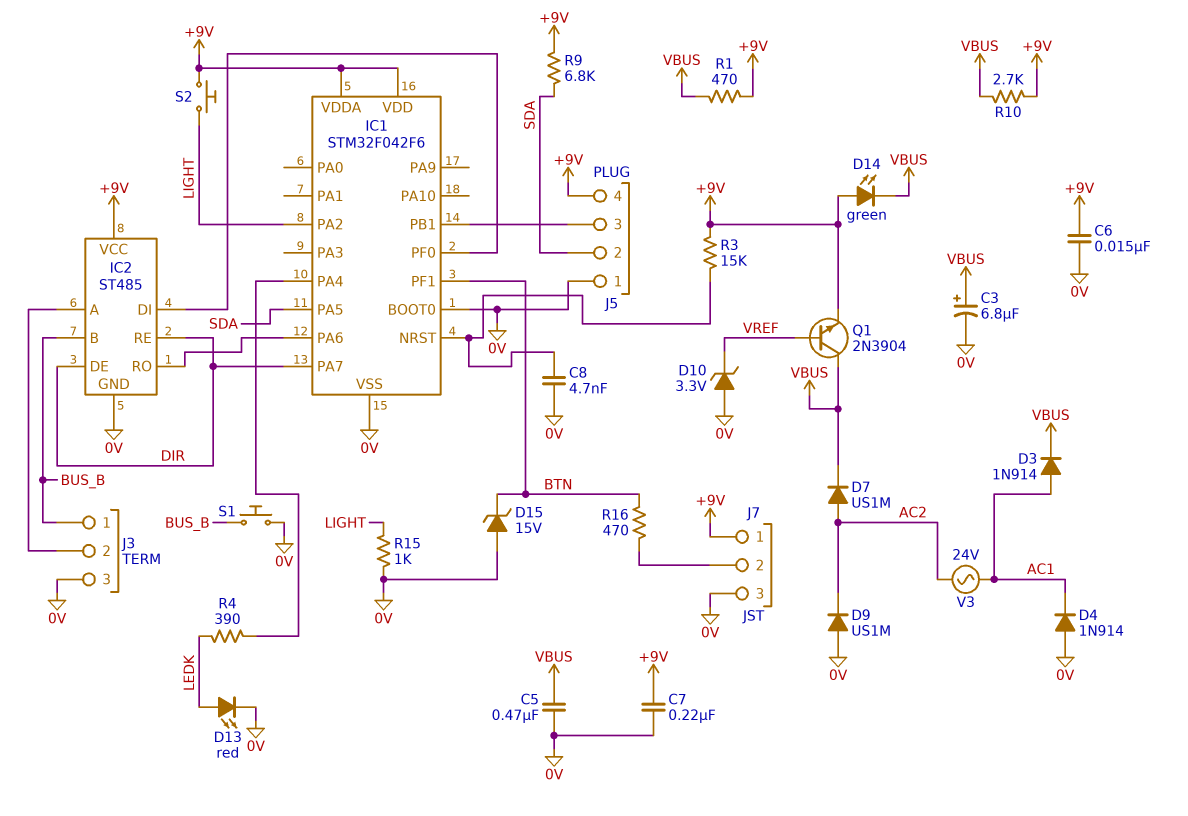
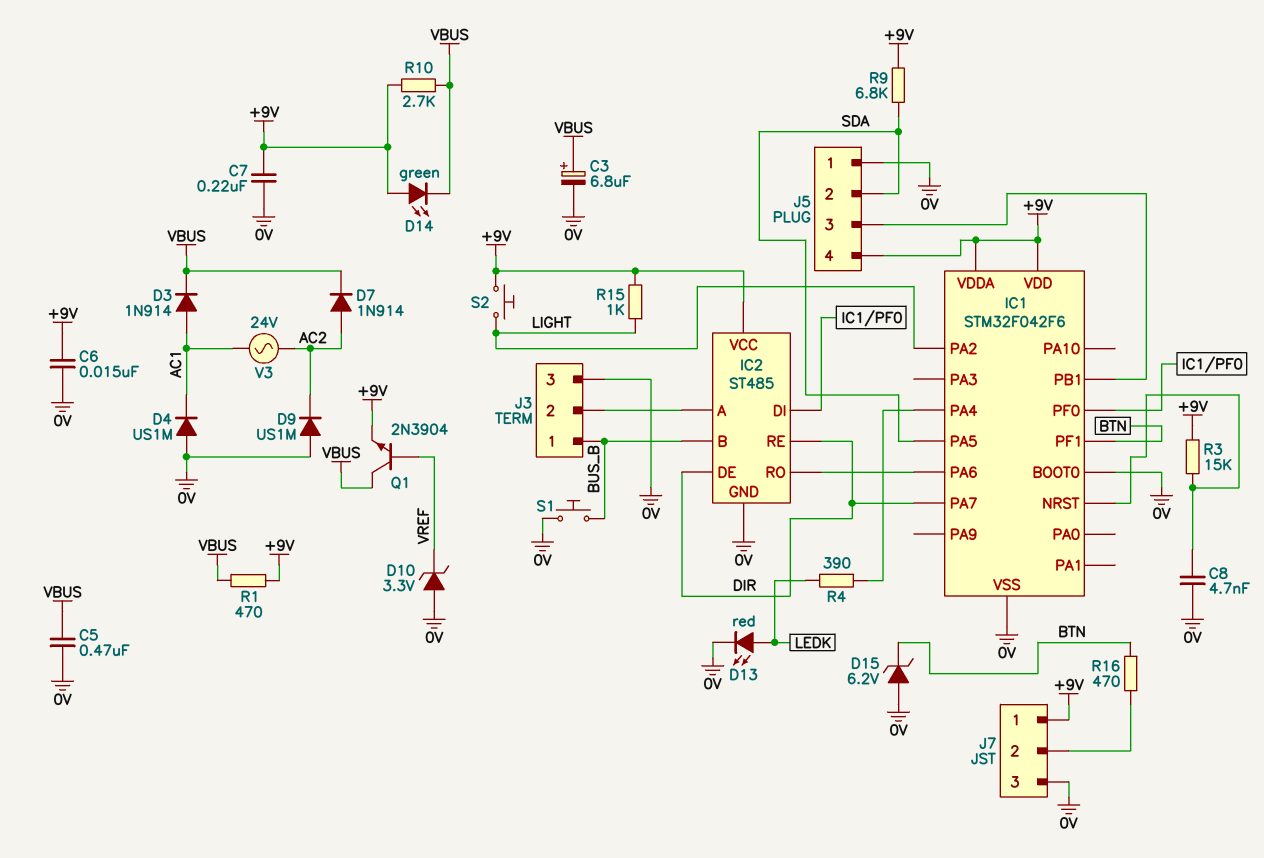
D4: diode 1N914 (A 0V, K AC1) -> diode US1M (A 0V, K AC1)
D7: diode US1M (A AC2, K VBUS) -> diode 1N914 (A AC2, K VBUS)
D15: zener 15V (A 0V, K BTN) -> zener 6.2V (A 0V, K BTN)
R15: 1k (0V, LIGHT) -> 1k (+9V, LIGHT)

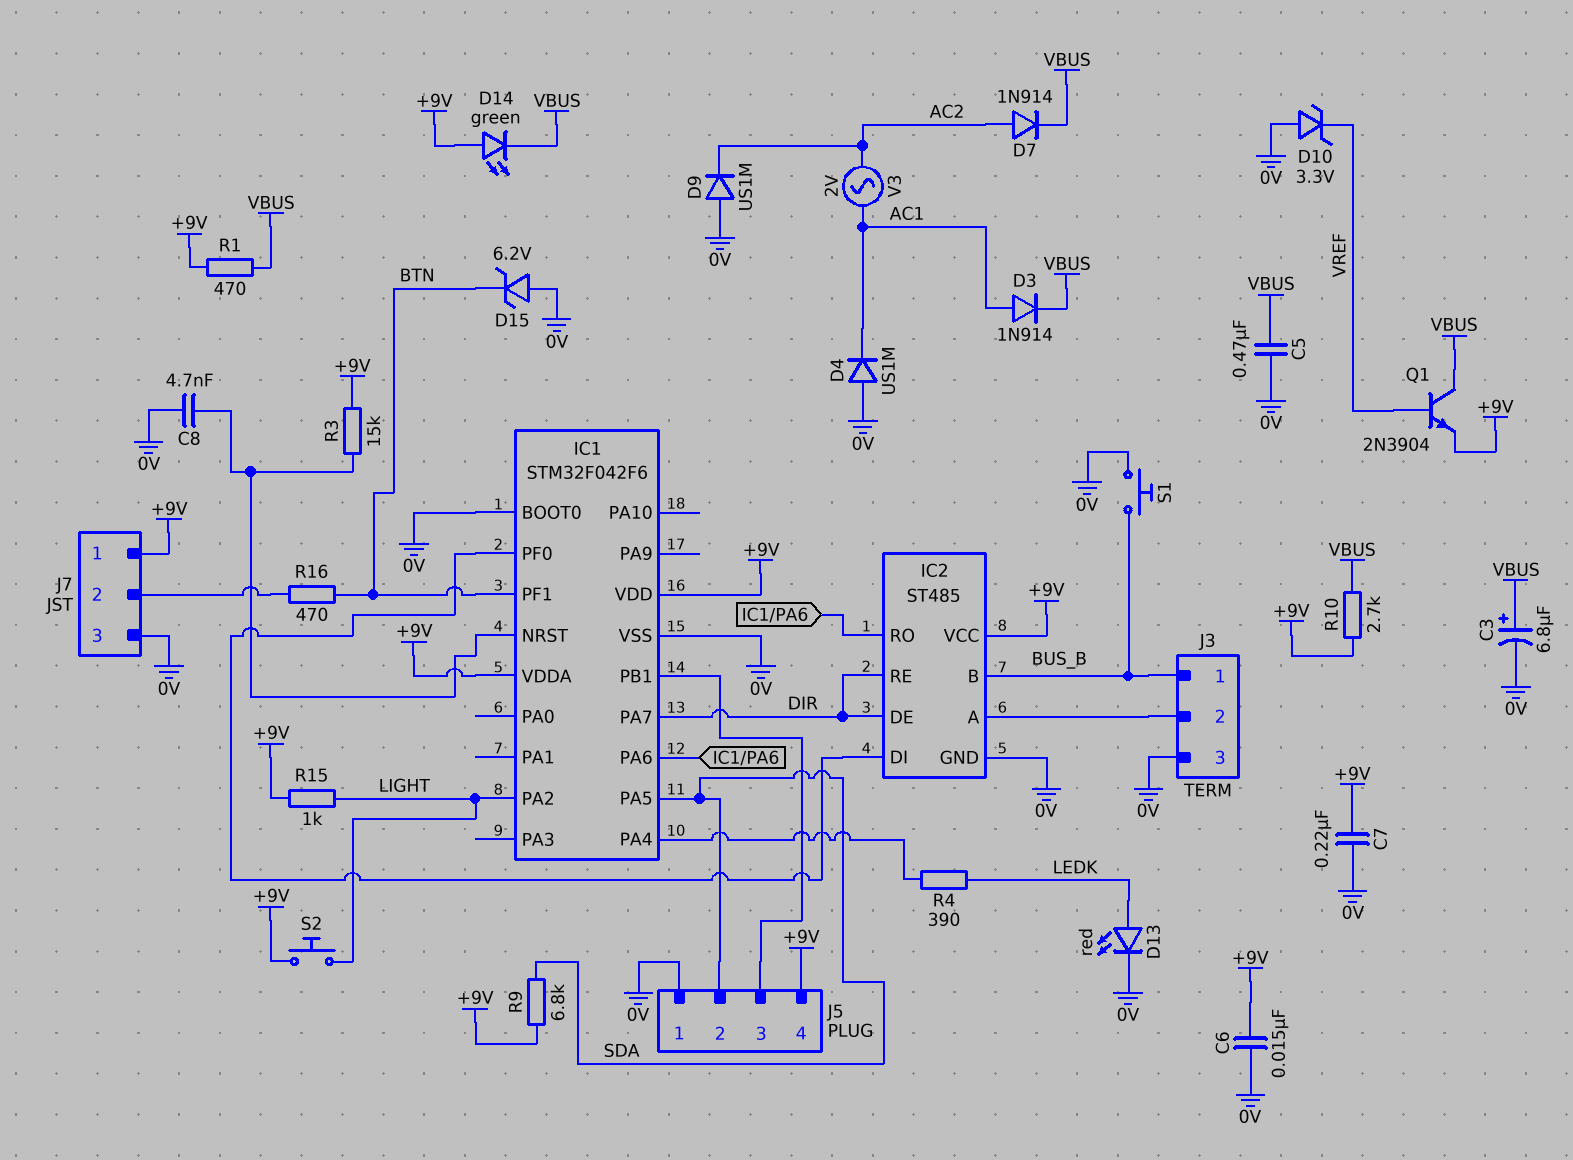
V3: AC 24V (AC1, AC2) -> AC 2V (AC1, AC2)

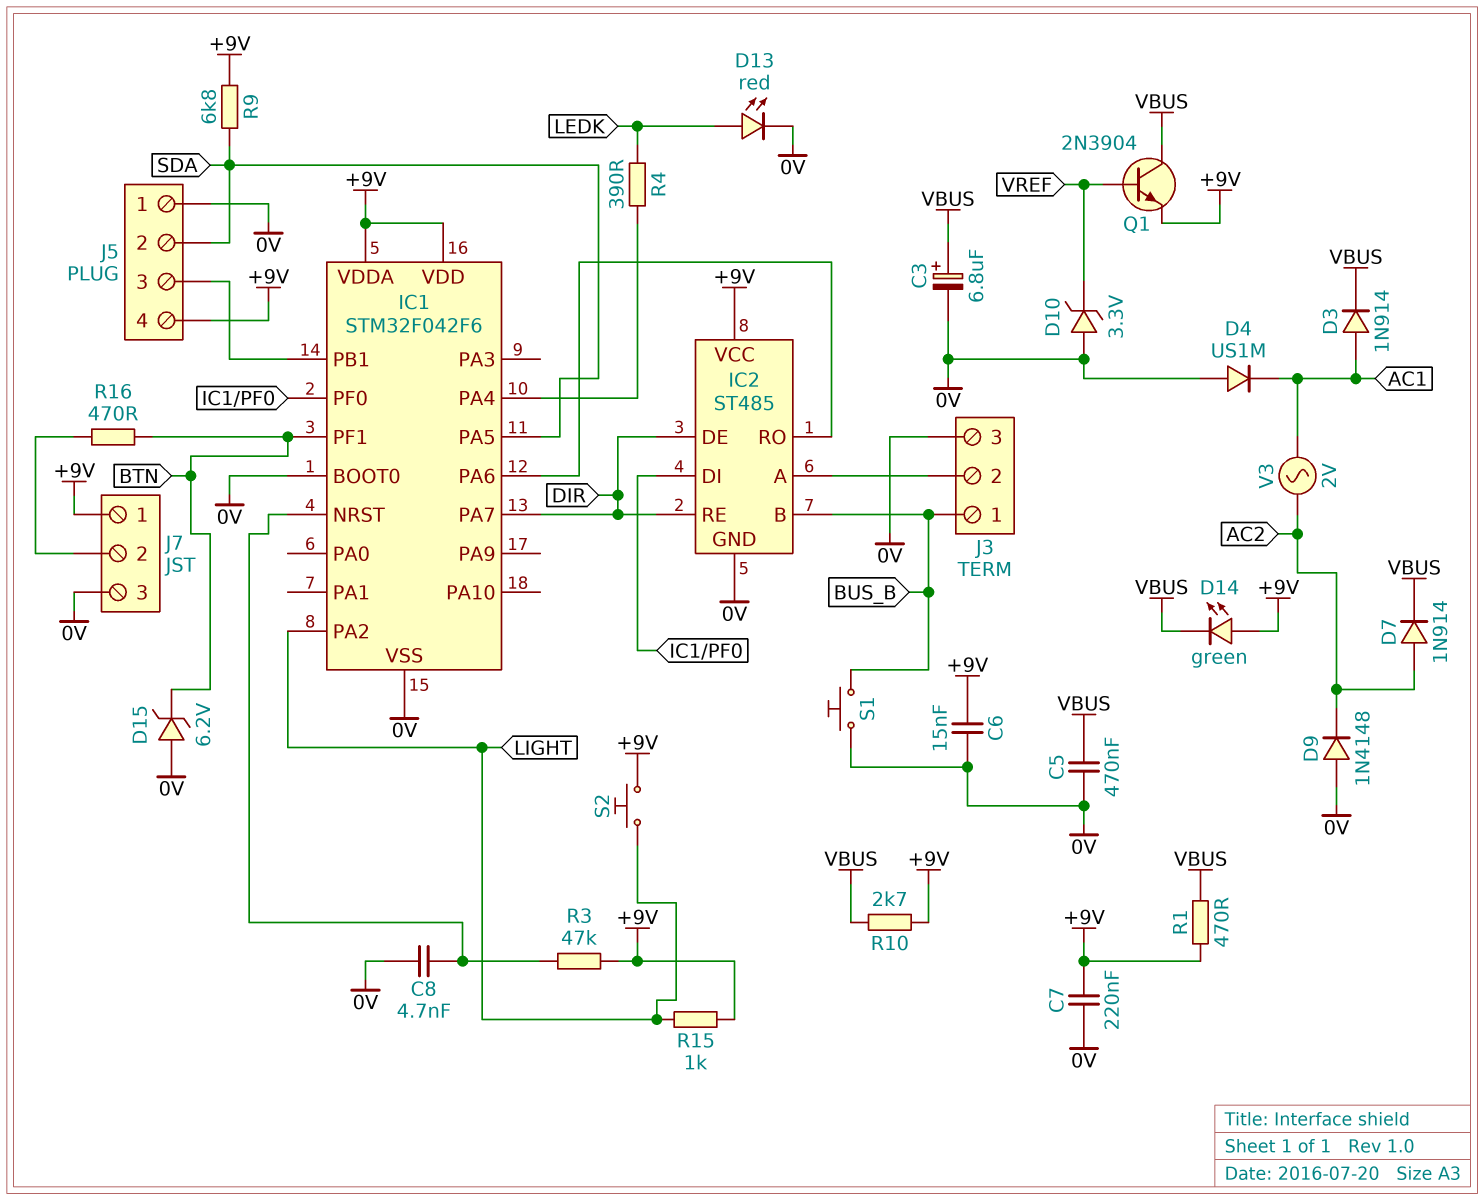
D9: diode US1M (A 0V, K AC2) -> diode 1N4148 (A 0V, K AC2)
R3: 15k (+9V, IC1/NRST) -> 47k (+9V, IC1/NRST)

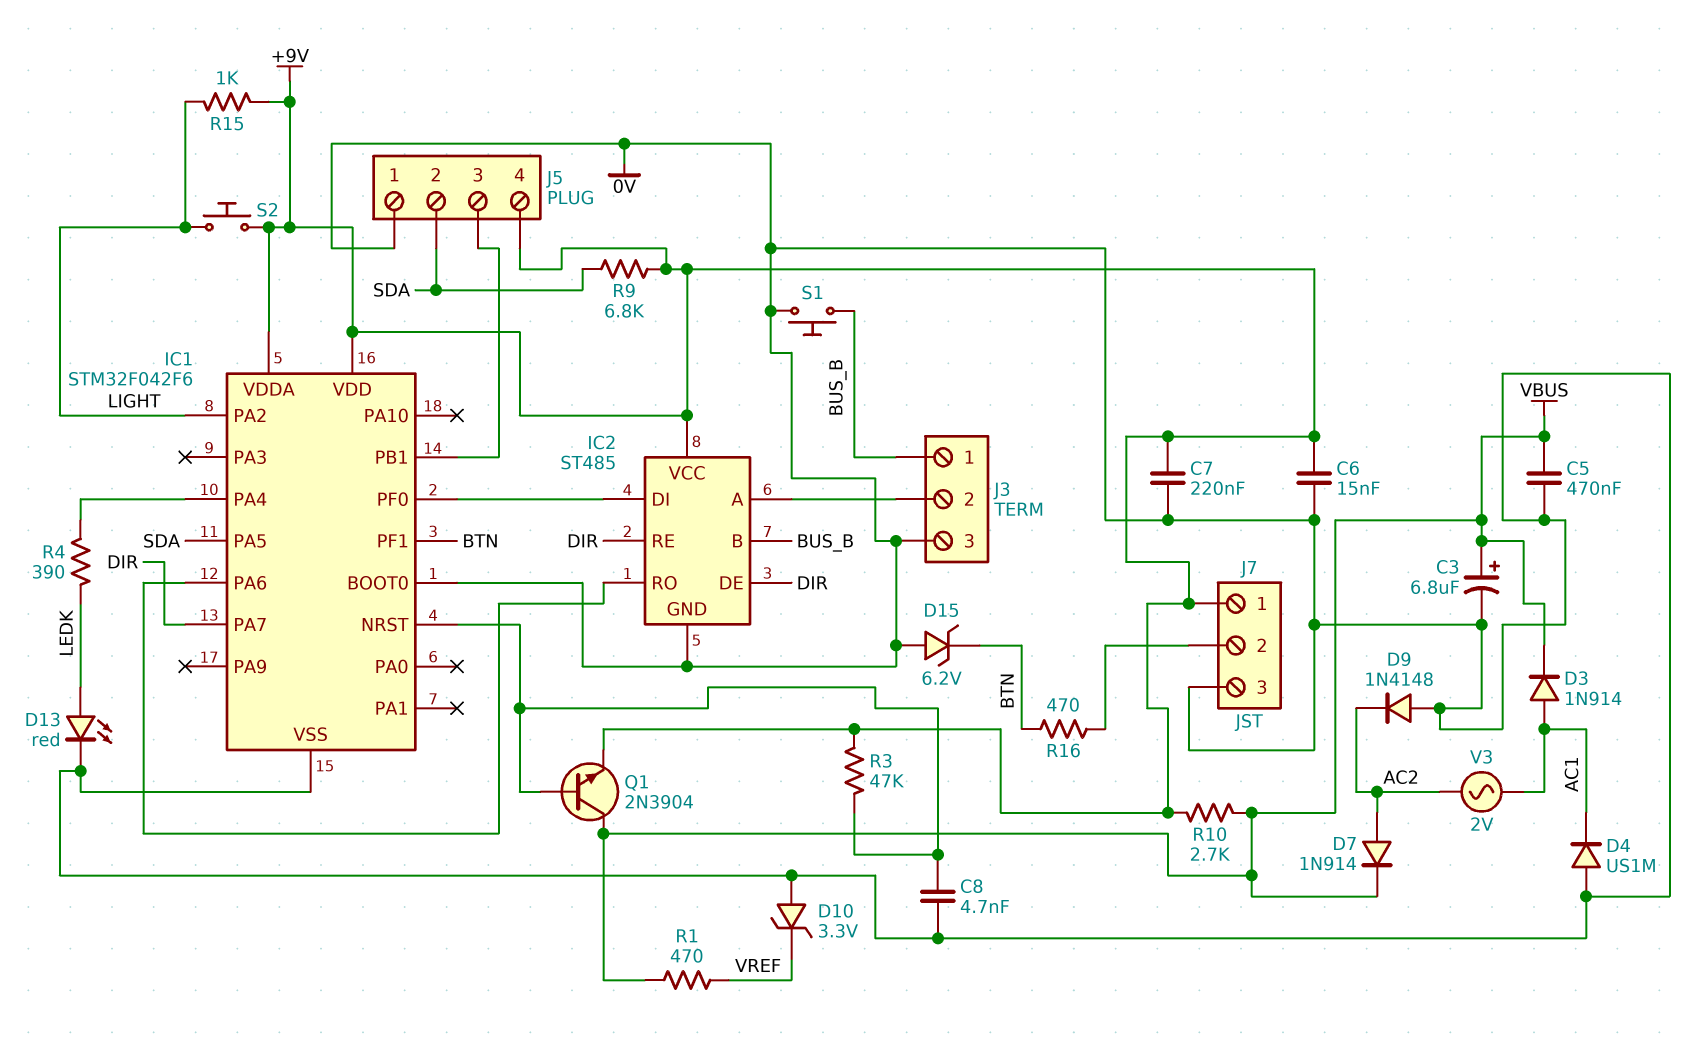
D14: LED green (A +9V, K VBUS) -> none
Q1: NPN 2N3904 (B VREF, C VBUS, E +9V) -> NPN 2N3904 (B IC1/NRST, C VBUS, E +9V)
R1: 470 (+9V, VBUS) -> 470 (VBUS, VREF)

